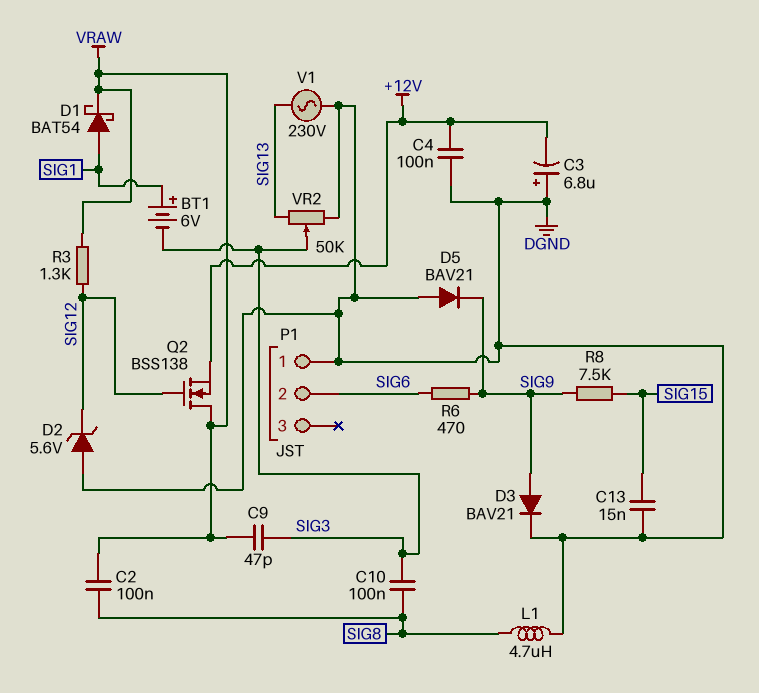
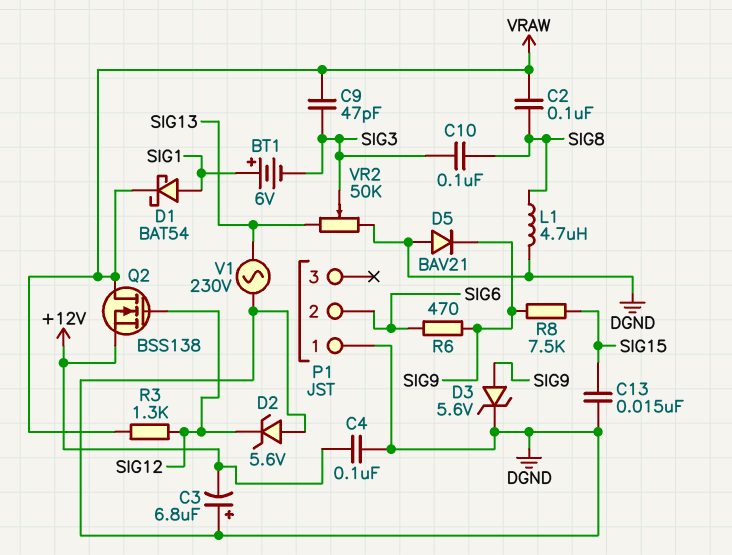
D3: diode BAV21 (A SIG9, K DGND) -> zener 5.6V (A SIG9, K DGND)

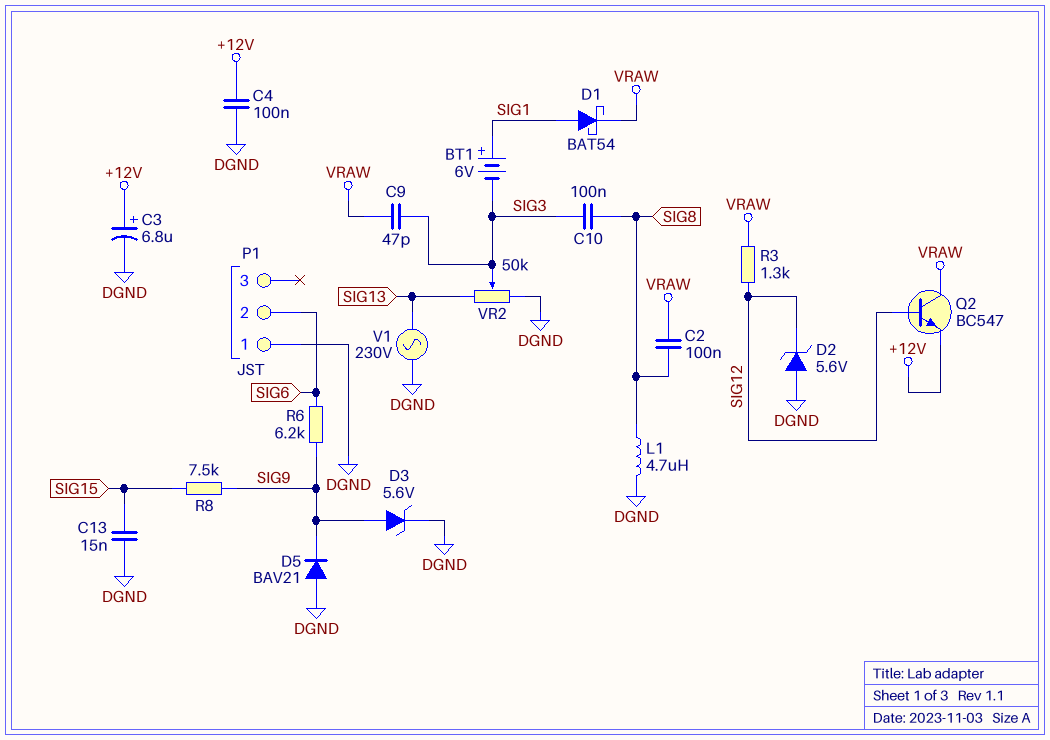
C3: 6.8uF (plus DGND, minus +12V) -> 6.8uF (plus +12V, minus DGND)
Q2: NMOS BSS138 (G SIG12, D VRAW, S +12V) -> NPN BC547 (B SIG12, C VRAW, E +12V)
R6: 470 (SIG6, SIG9) -> 6.2k (SIG6, SIG9)

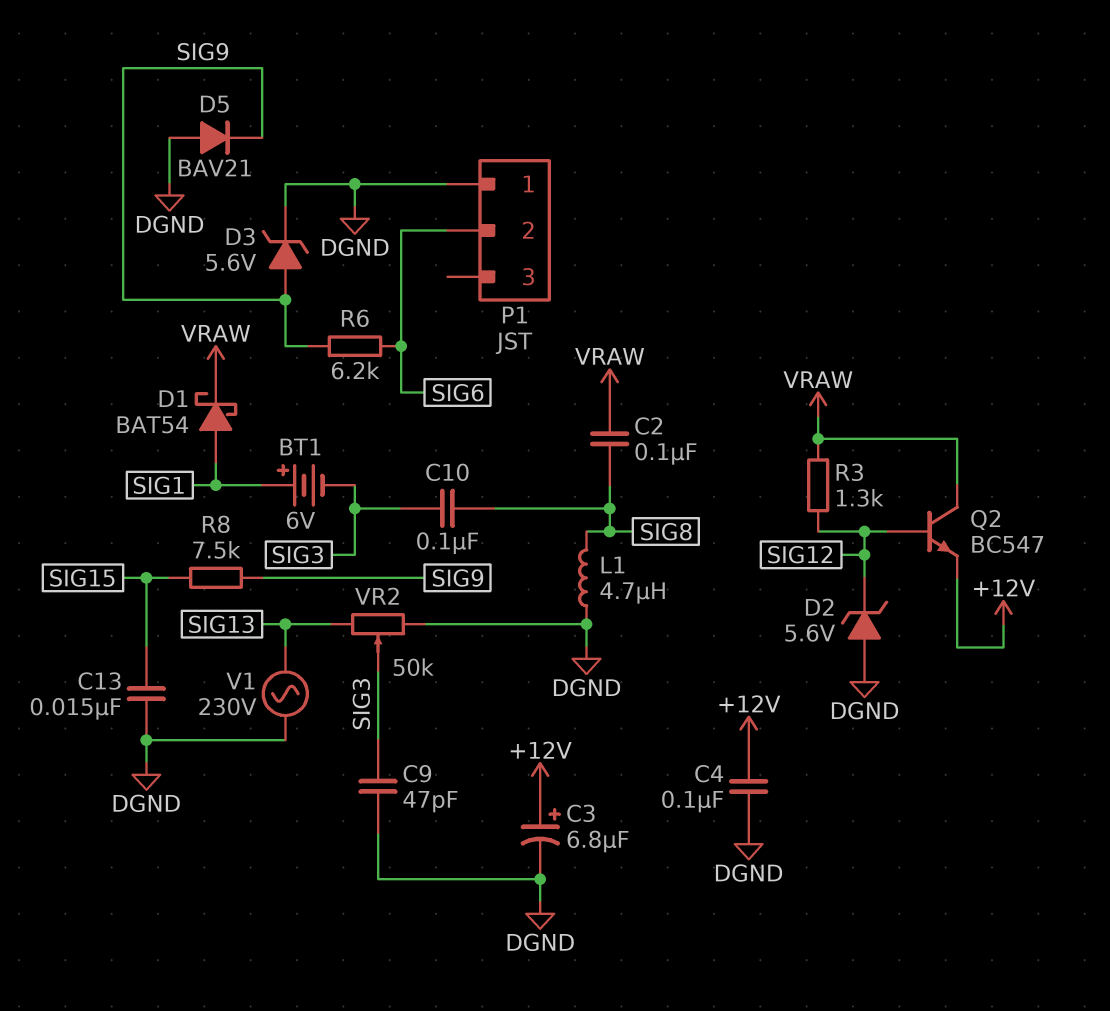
C9: 47pF (SIG3, VRAW) -> 47pF (DGND, SIG3)

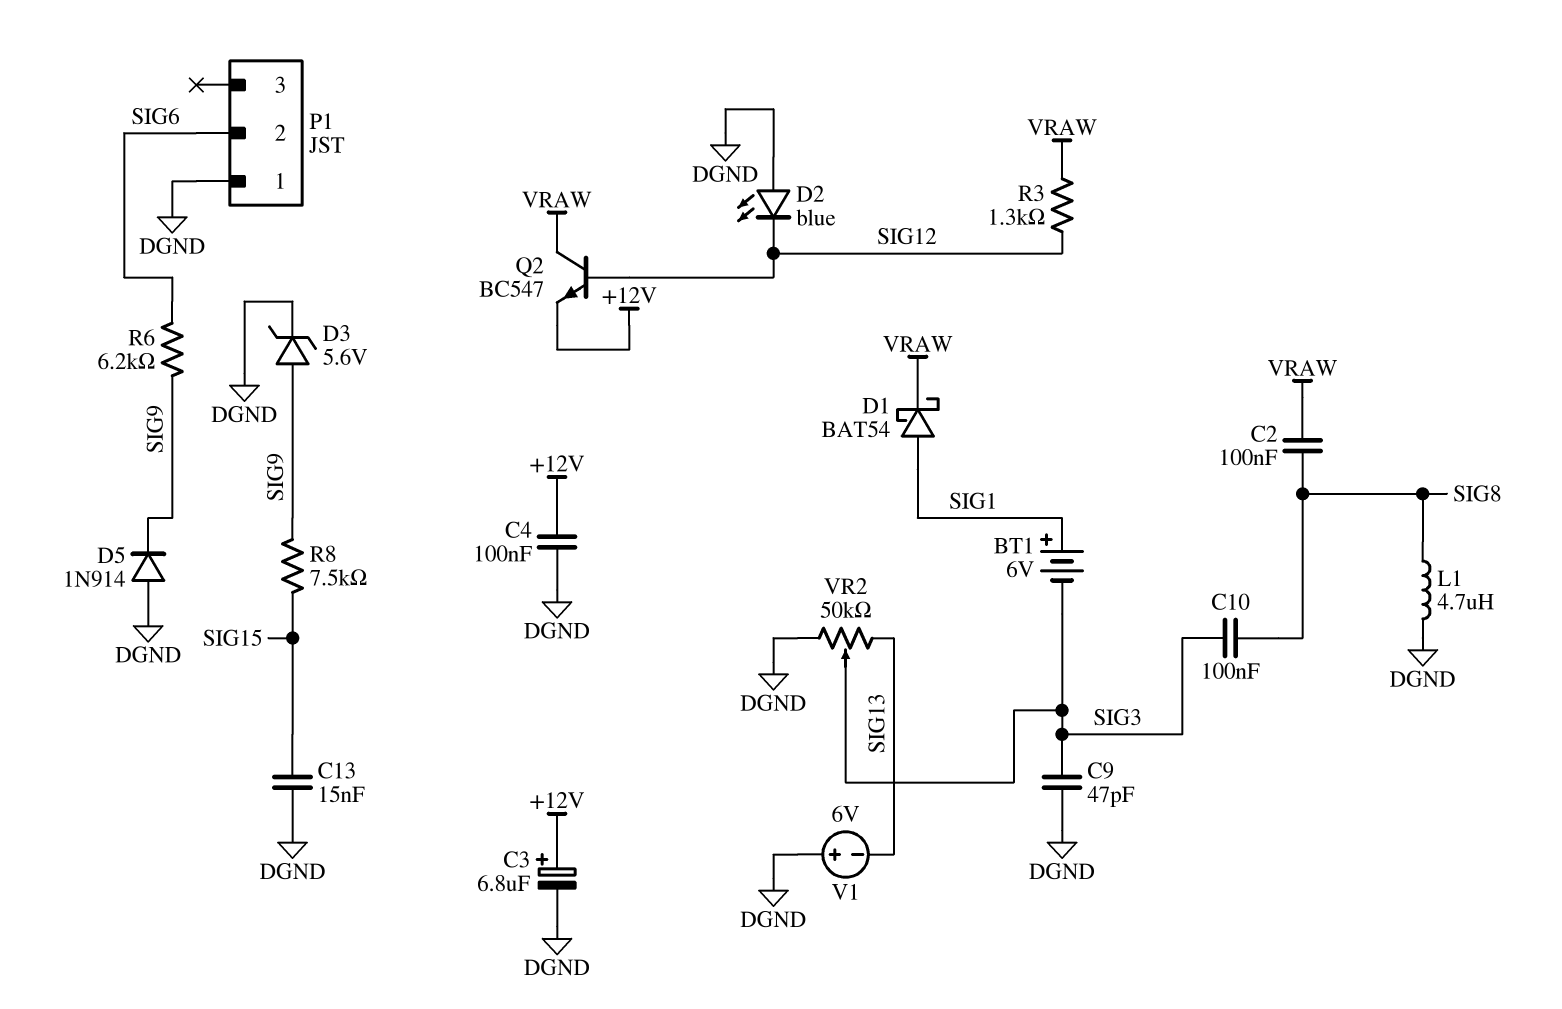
D2: zener 5.6V (A DGND, K SIG12) -> LED blue (A DGND, K SIG12)
D5: diode BAV21 (A DGND, K SIG9) -> diode 1N914 (A DGND, K SIG9)
V1: AC 230V (DGND, SIG13) -> 6V (plus DGND, minus SIG13)

